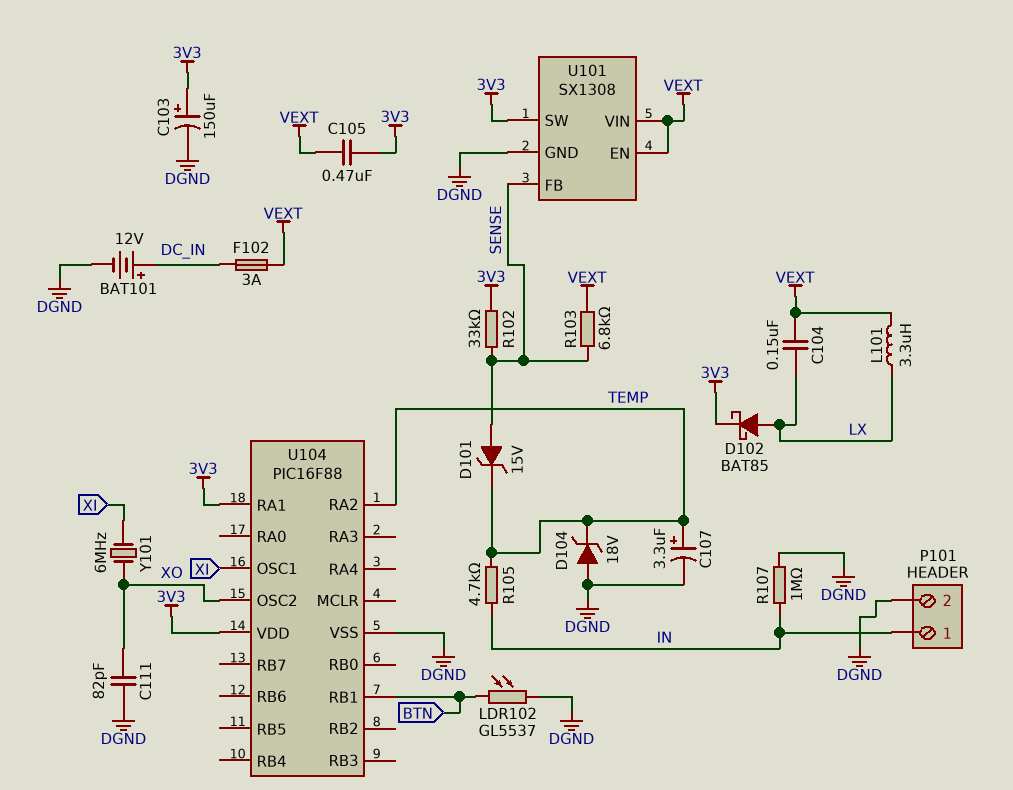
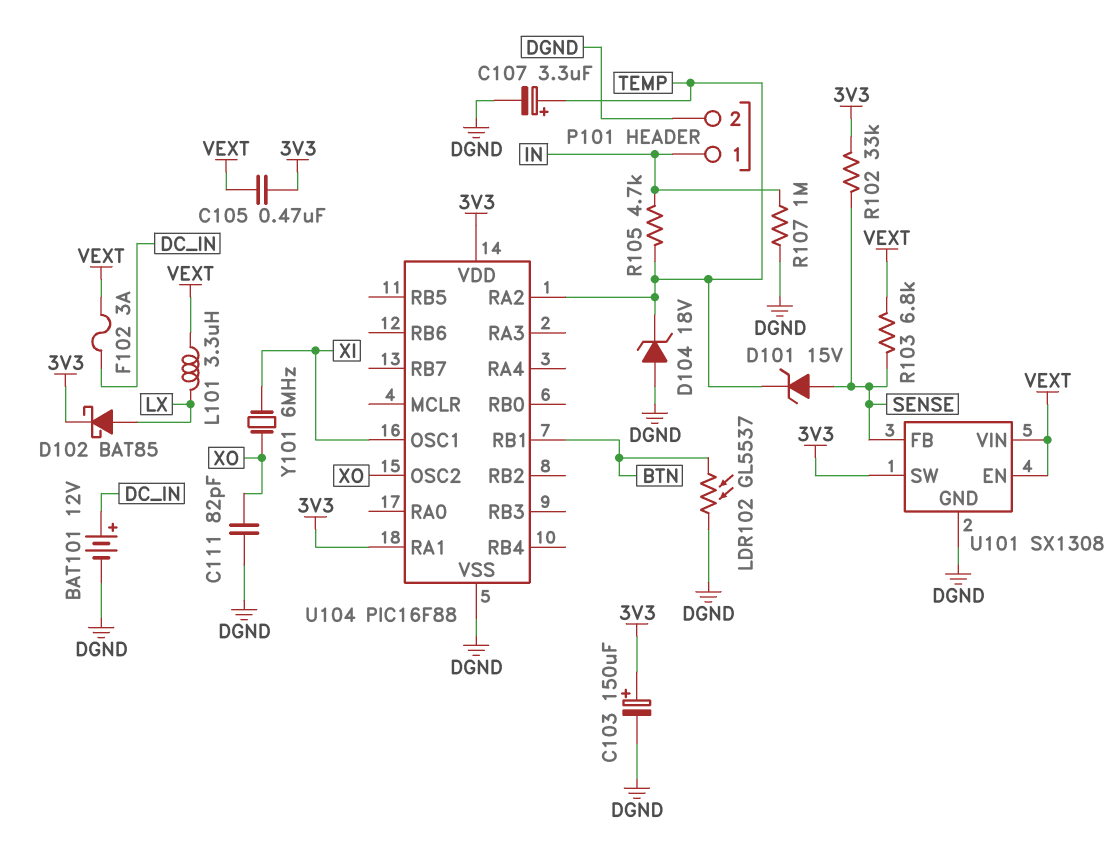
C104: 150nF (LX, VEXT) -> none

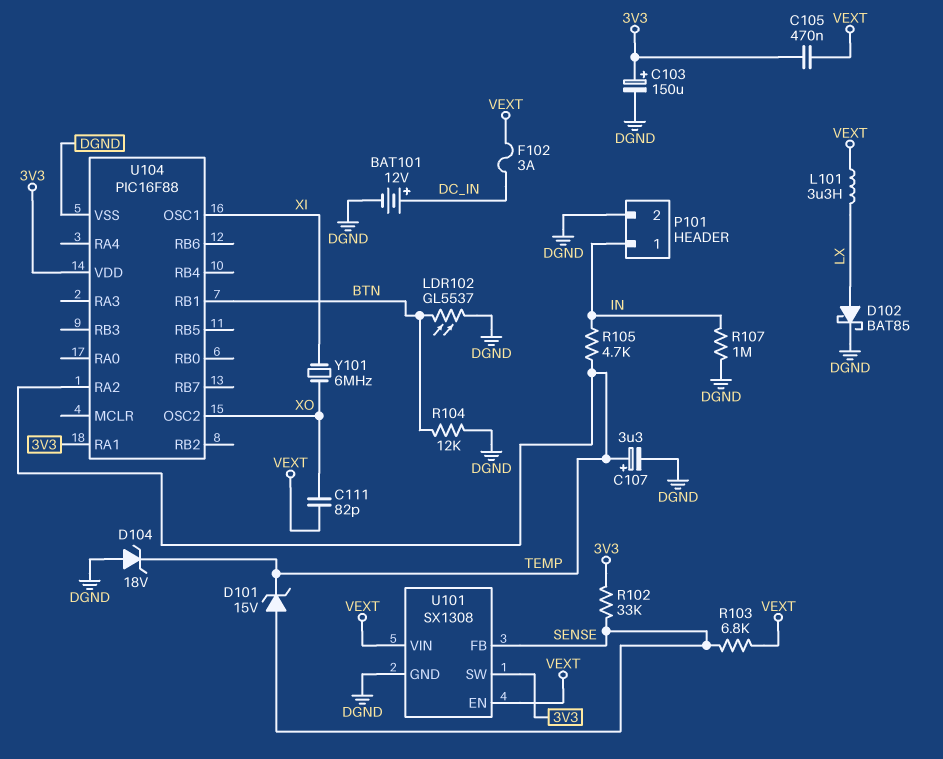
C111: 82pF (DGND, XO) -> 82pF (VEXT, XO)
D102: schottky BAT85 (A LX, K 3V3) -> schottky BAT85 (A LX, K DGND)
R104: none -> 12k (BTN, DGND)

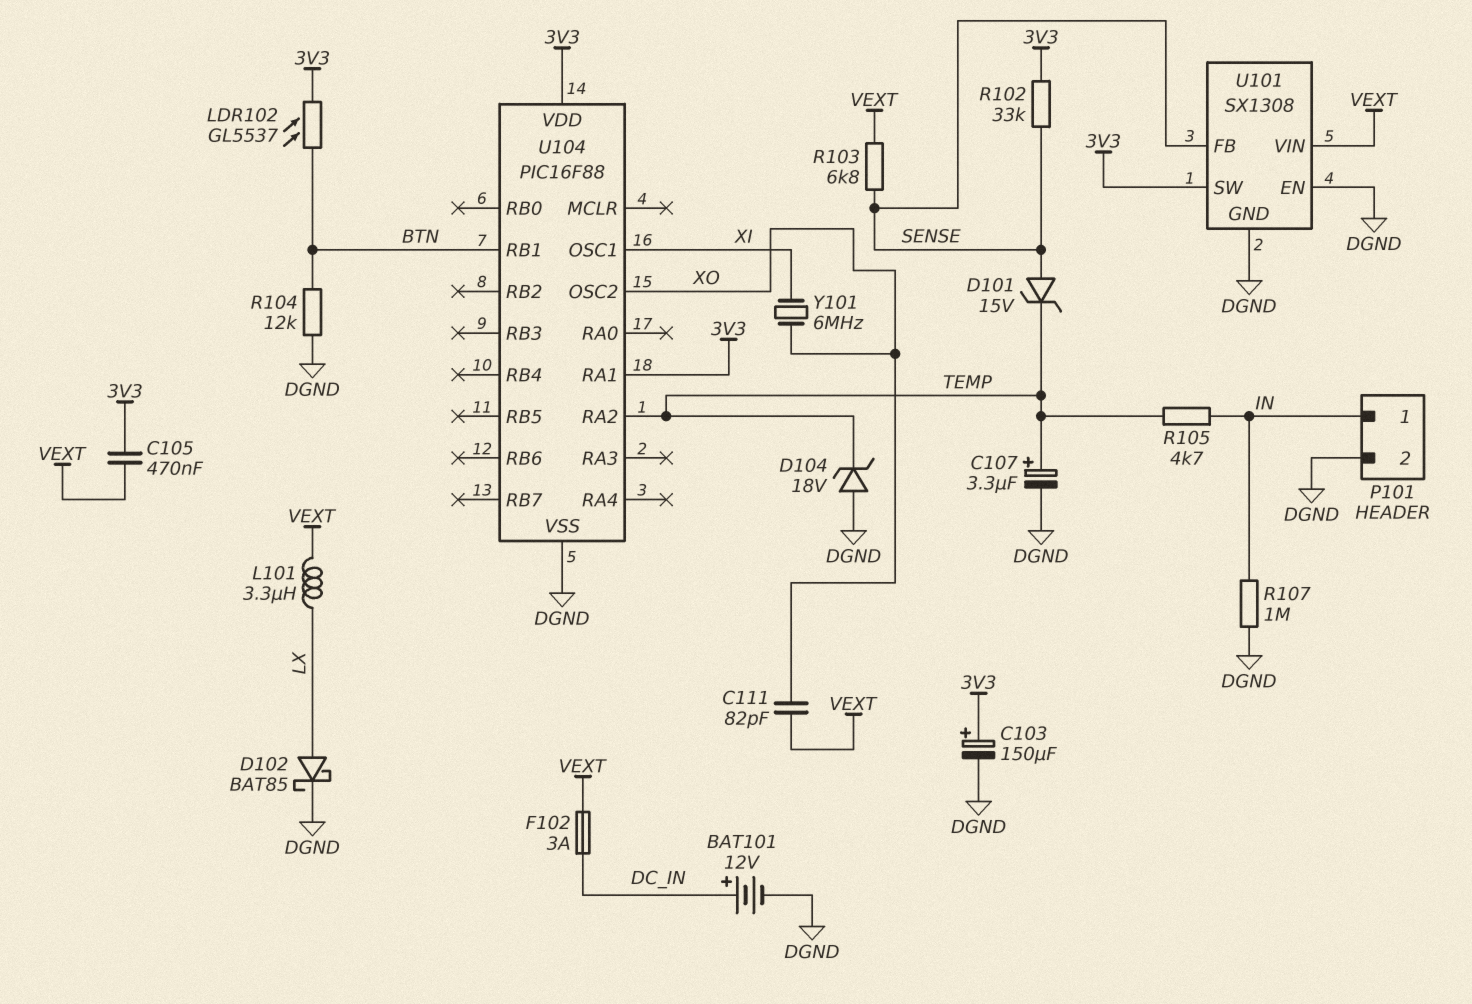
LDR102: GL5537 (BTN, DGND) -> GL5537 (3V3, BTN)
U101 pin EN: VEXT -> DGND

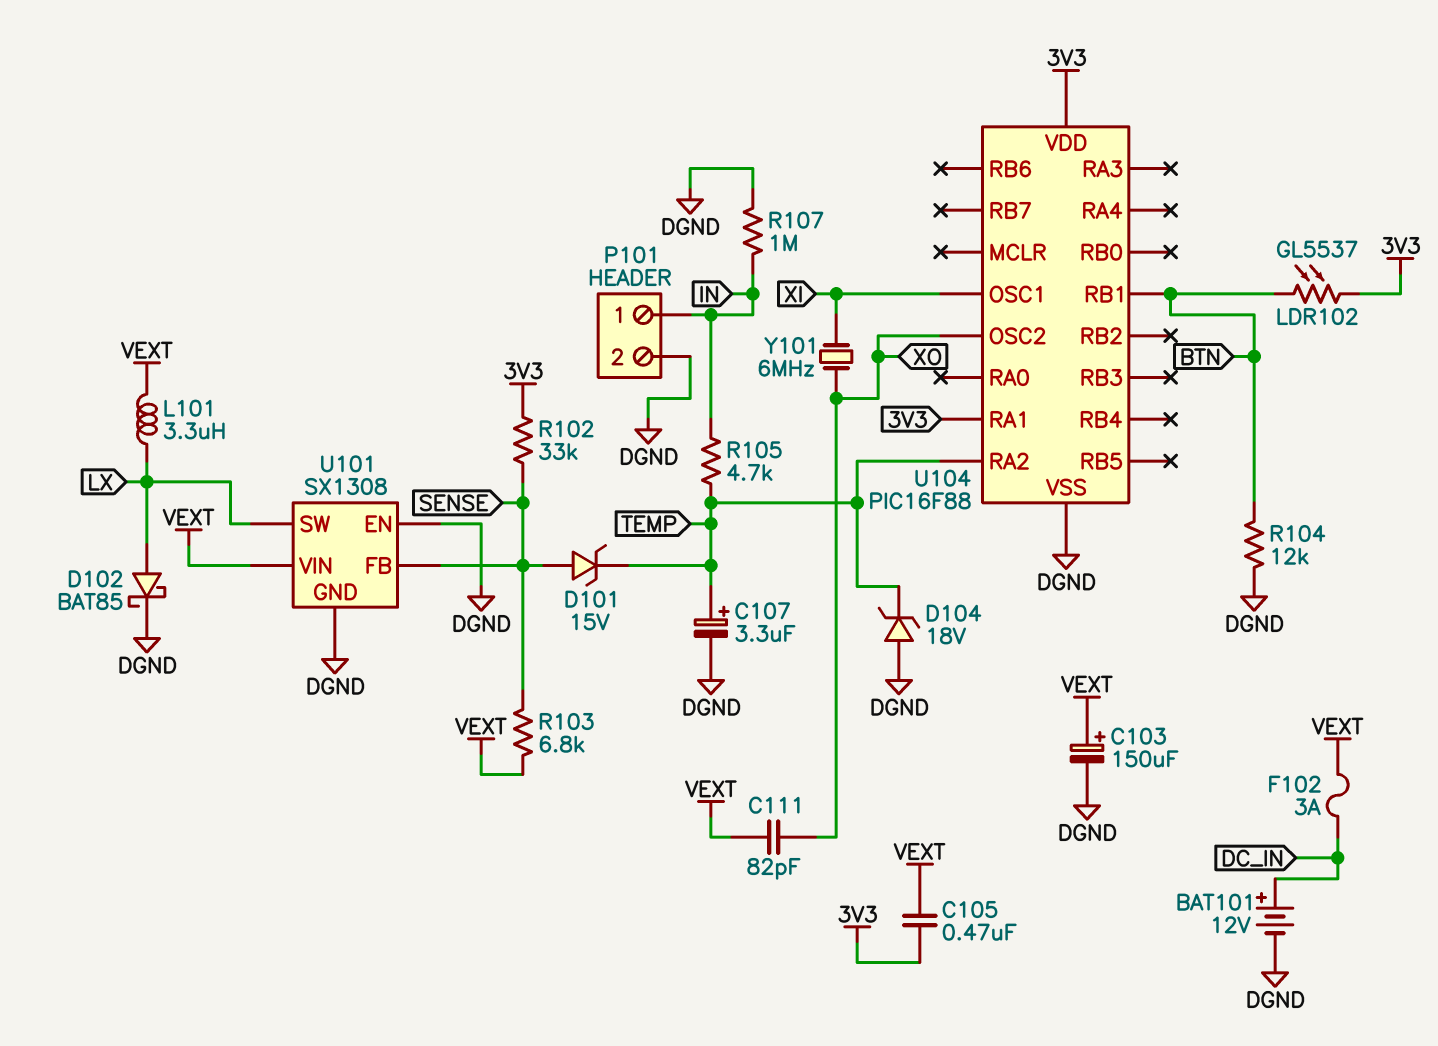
C103: 150uF (plus 3V3, minus DGND) -> 150uF (plus VEXT, minus DGND)
U101 pin SW: 3V3 -> LX

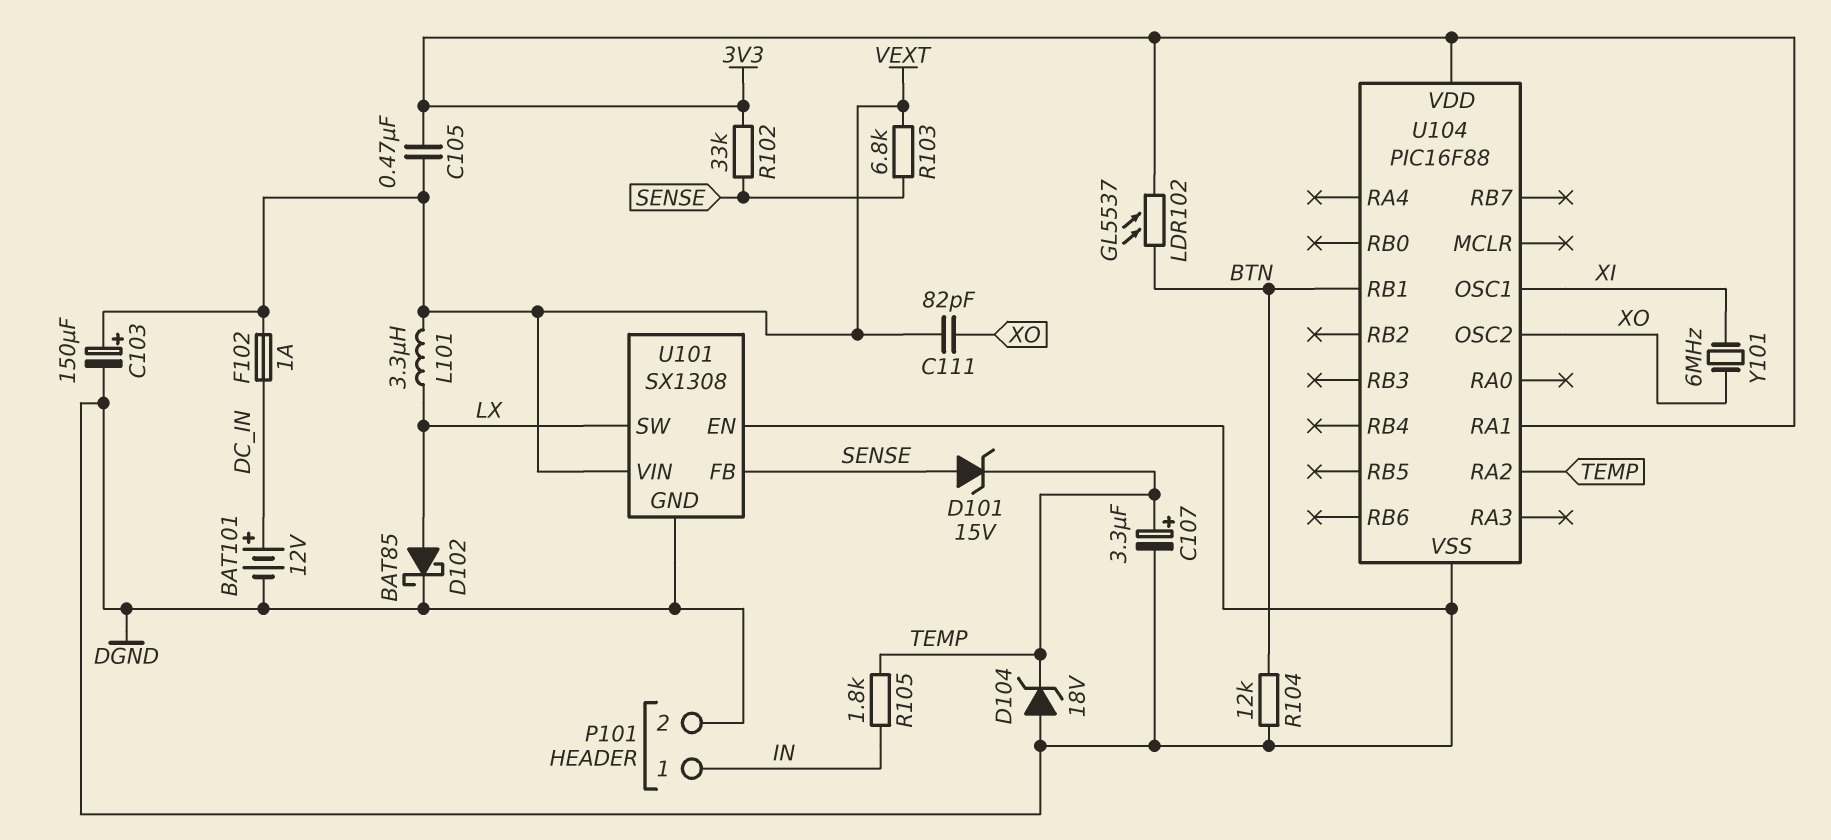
F102: 3A (DC_IN, VEXT) -> 1A (DC_IN, VEXT)
R105: 4.7k (IN, TEMP) -> 1.8k (IN, TEMP)
R107: 1M (DGND, IN) -> none

